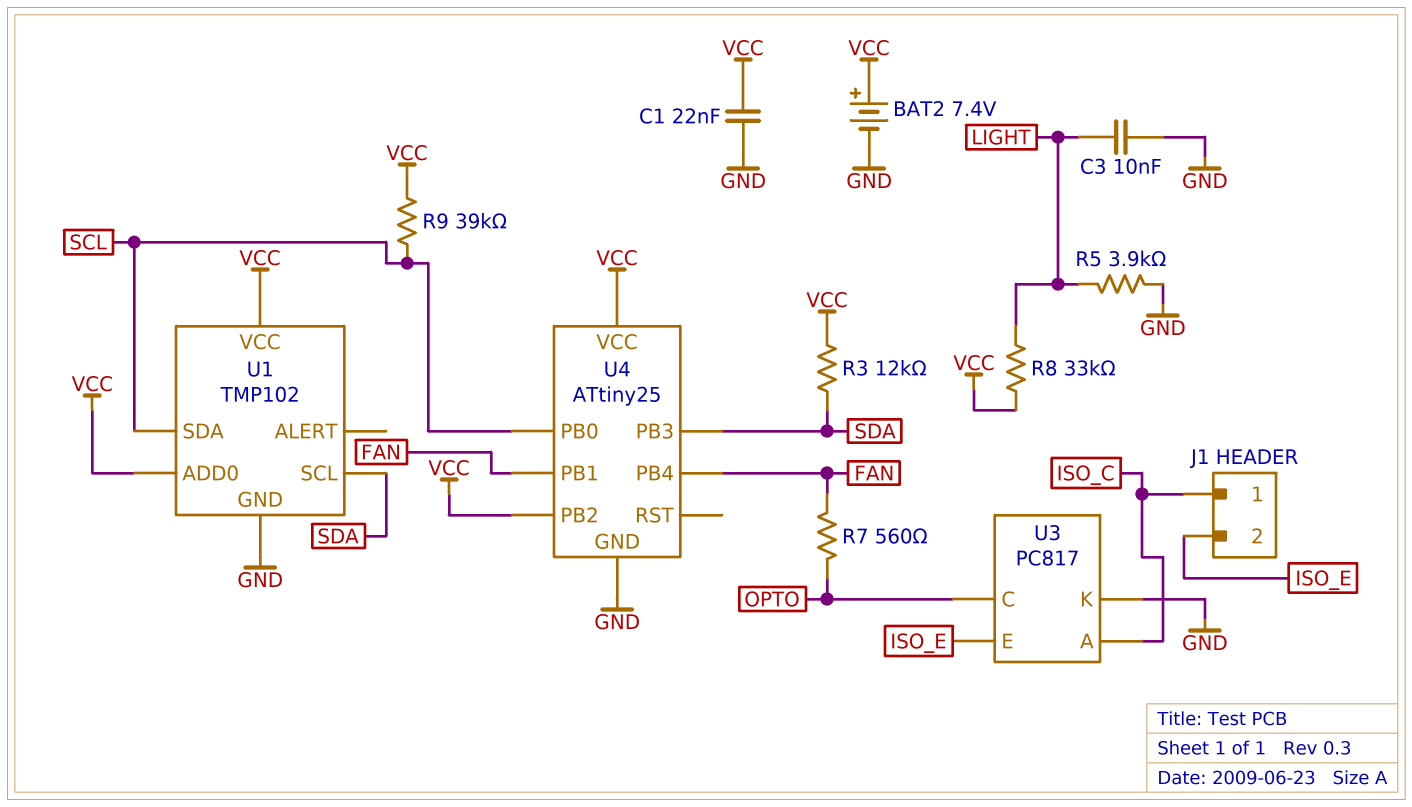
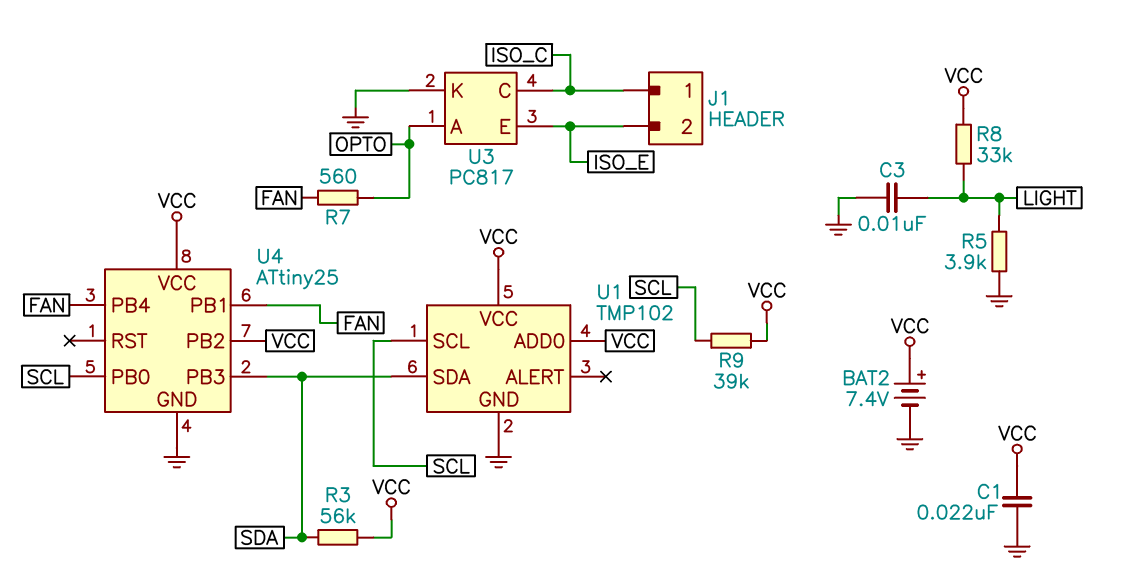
R3: 12k (SDA, VCC) -> 56k (SDA, VCC)
U1 pin SCL: SDA -> SCL
U1 pin SDA: SCL -> SDA
U3 pin A: ISO_C -> OPTO
U3 pin C: OPTO -> ISO_C

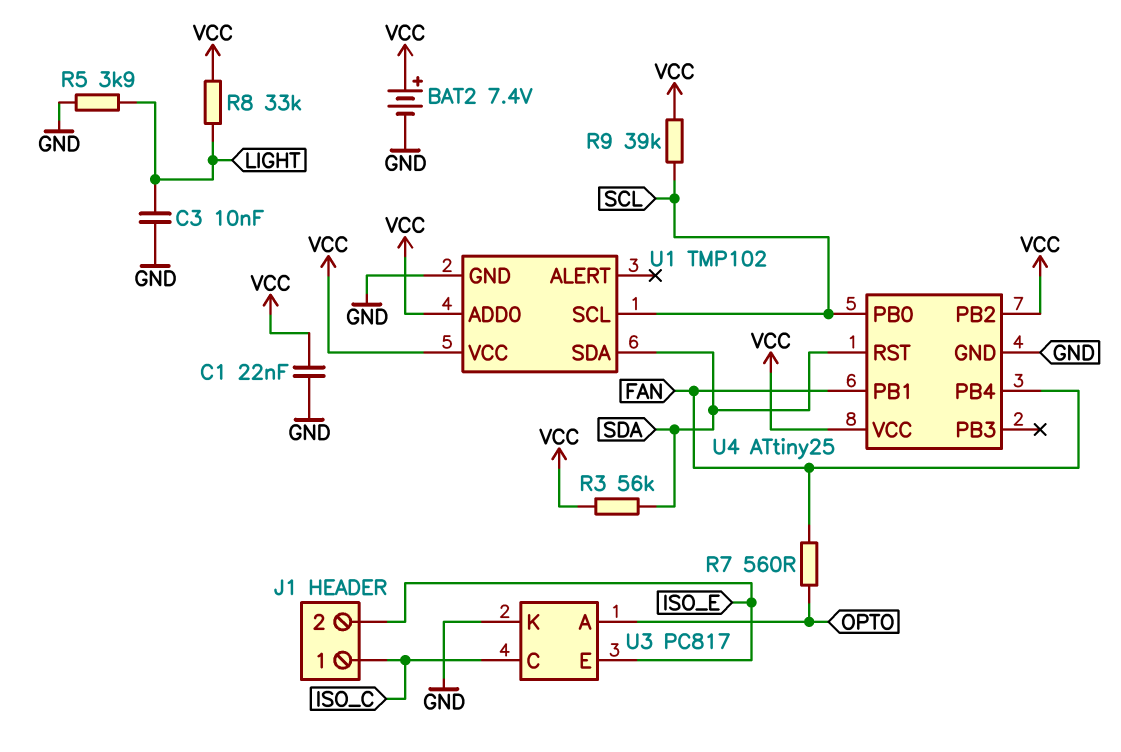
U4 pin PB3: SDA -> none
U4 pin RST: none -> SDA

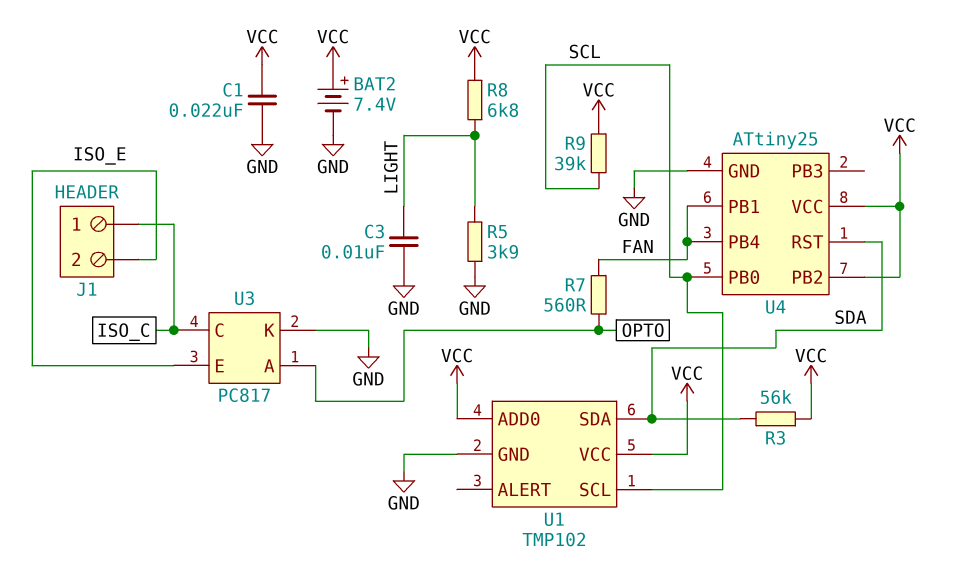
R8: 33k (LIGHT, VCC) -> 6.8k (LIGHT, VCC)

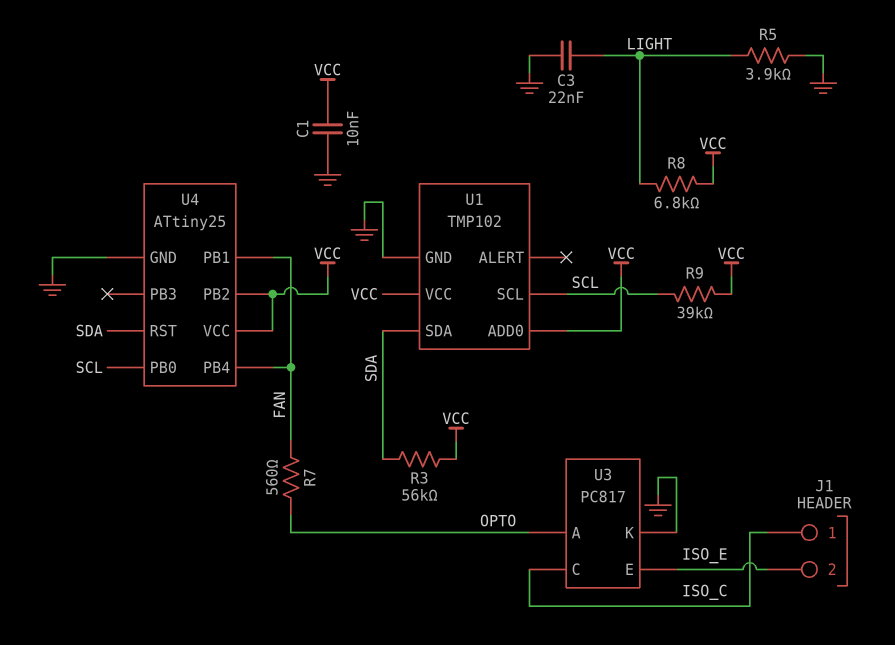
BAT2: 7.4V (plus VCC, minus GND) -> none
C1: 22nF (GND, VCC) -> 10nF (GND, VCC)
C3: 10nF (GND, LIGHT) -> 22nF (GND, LIGHT)

